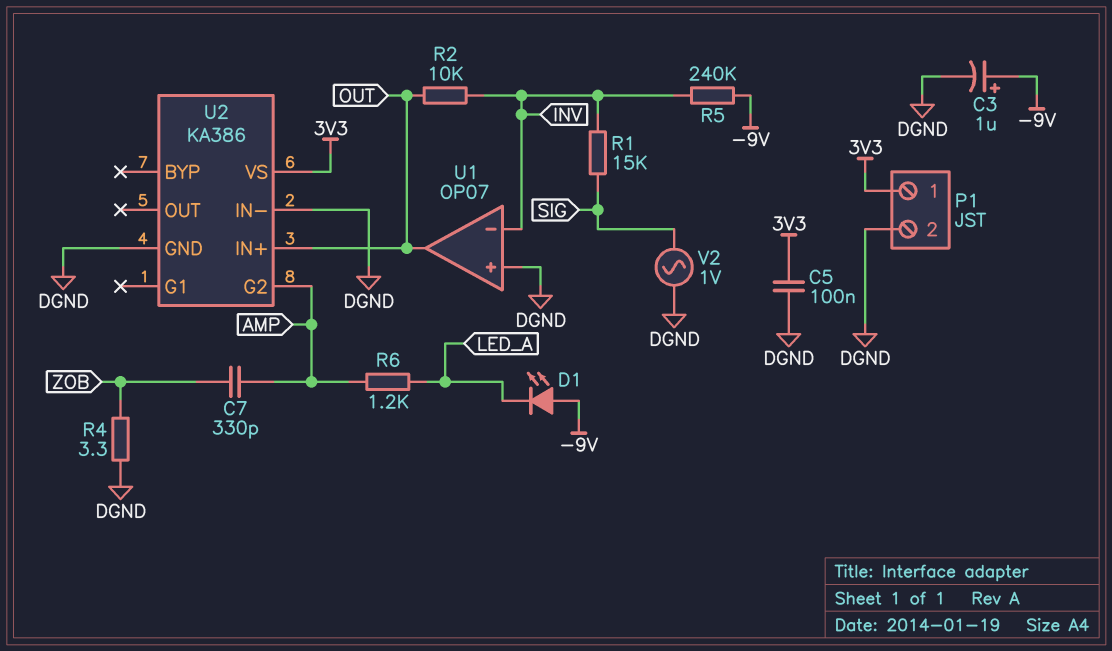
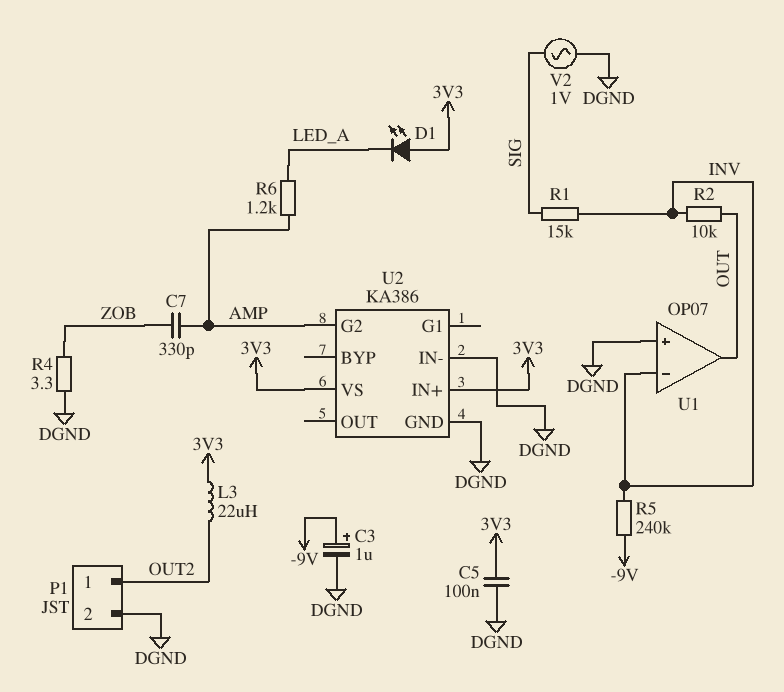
D1: LED (A -9V, K LED_A) -> LED (A 3V3, K LED_A)
L3: none -> 22uH (3V3, OUT2)
P1 pin 1: 3V3 -> OUT2
U2 pin IN+: OUT -> 3V3

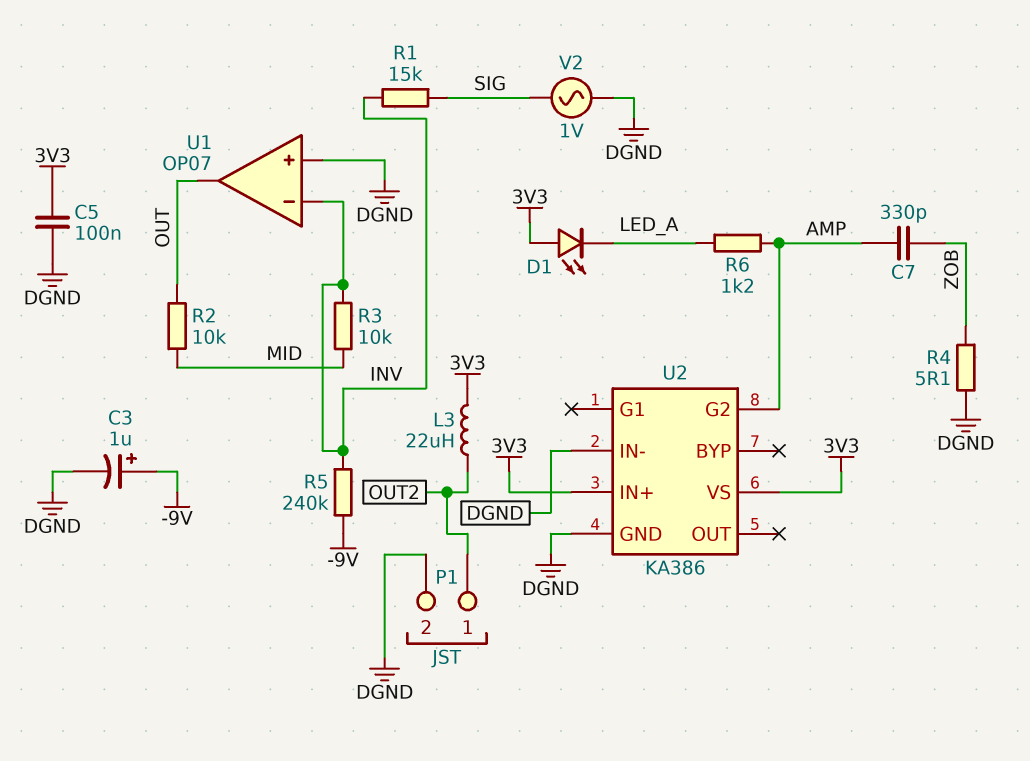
R2: 10k (INV, OUT) -> 10k (MID, OUT)
R3: none -> 10k (INV, MID)
R4: 3.3 (DGND, ZOB) -> 5.1 (DGND, ZOB)

